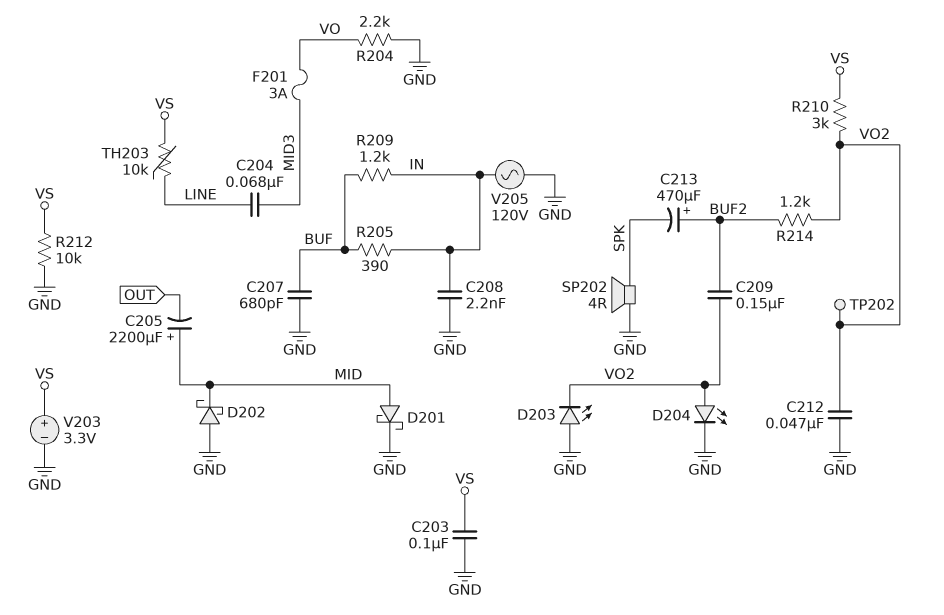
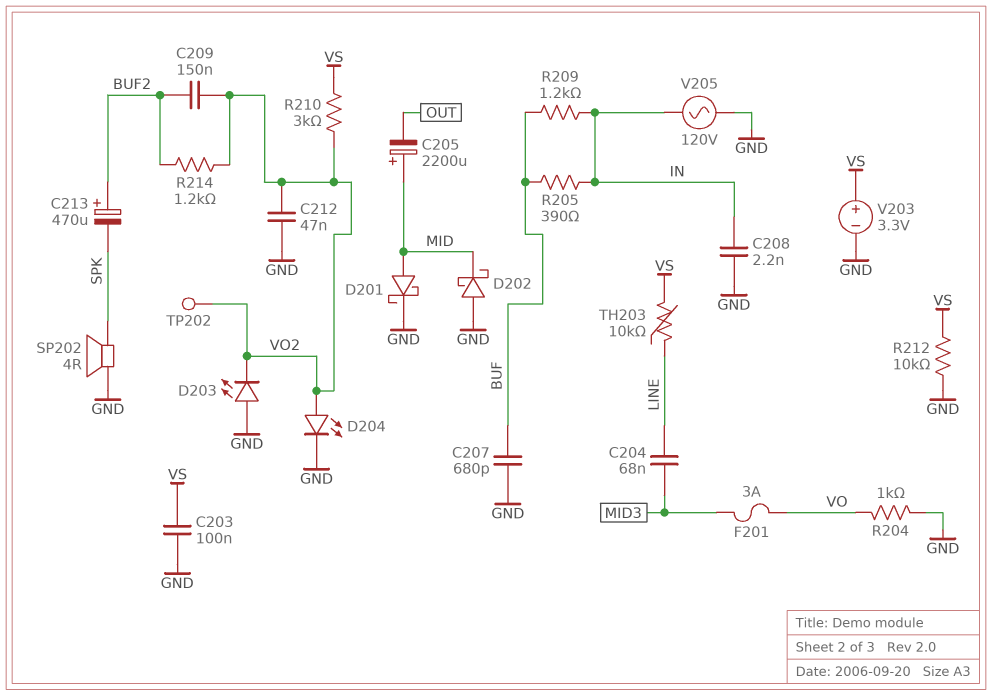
R204: 2.2k (GND, VO) -> 1k (GND, VO)

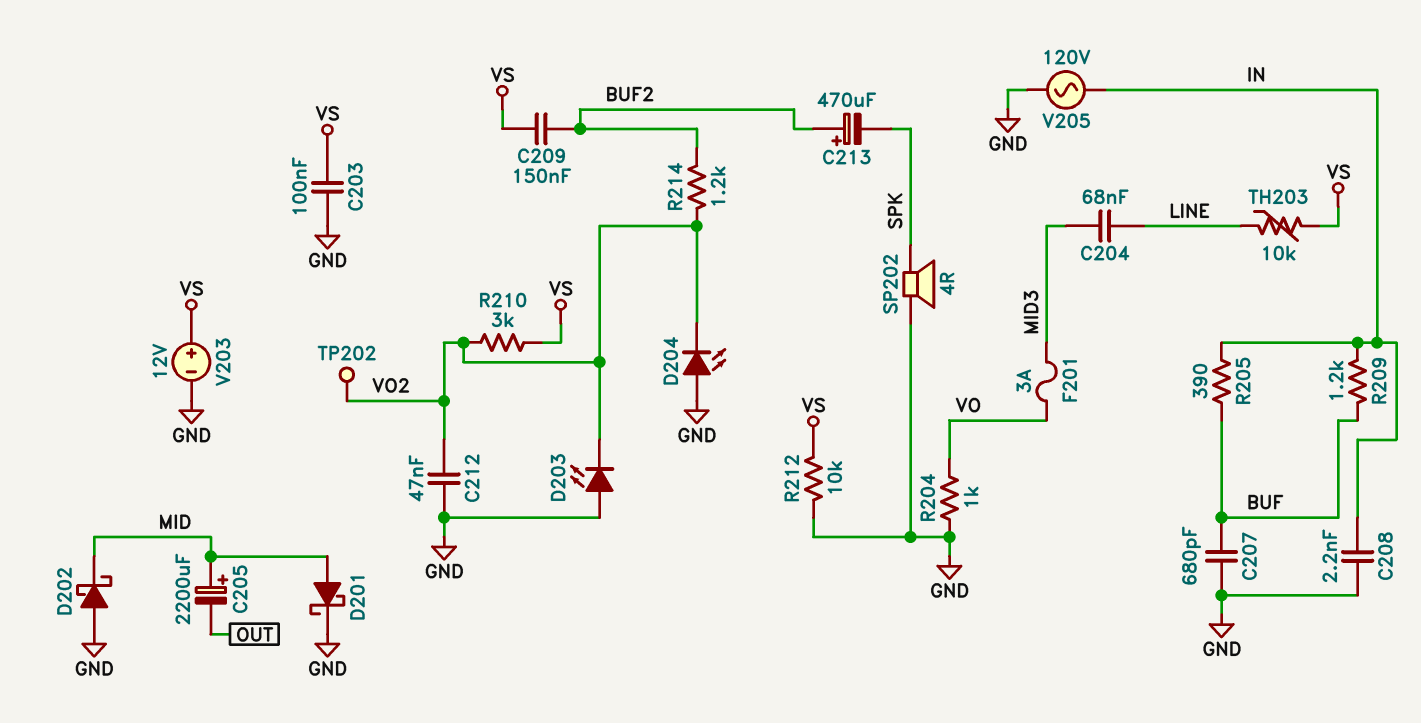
C209: 150nF (BUF2, VO2) -> 150nF (BUF2, VS)
D204: LED (A VO2, K GND) -> LED (A GND, K VO2)
V203: 3.3V (plus VS, minus GND) -> 12V (plus VS, minus GND)

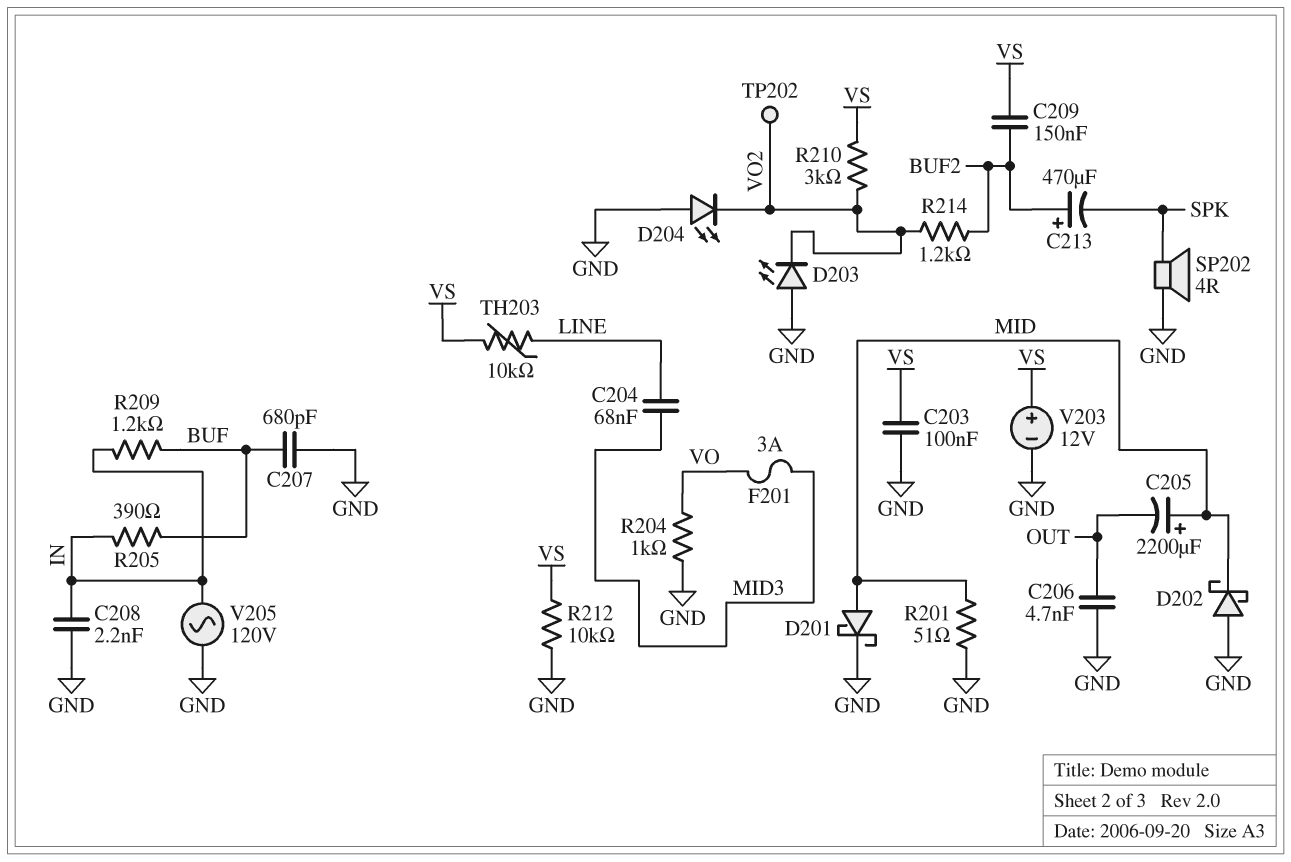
C206: none -> 4.7nF (GND, OUT)
C212: 47nF (GND, VO2) -> none
R201: none -> 51 (GND, MID)

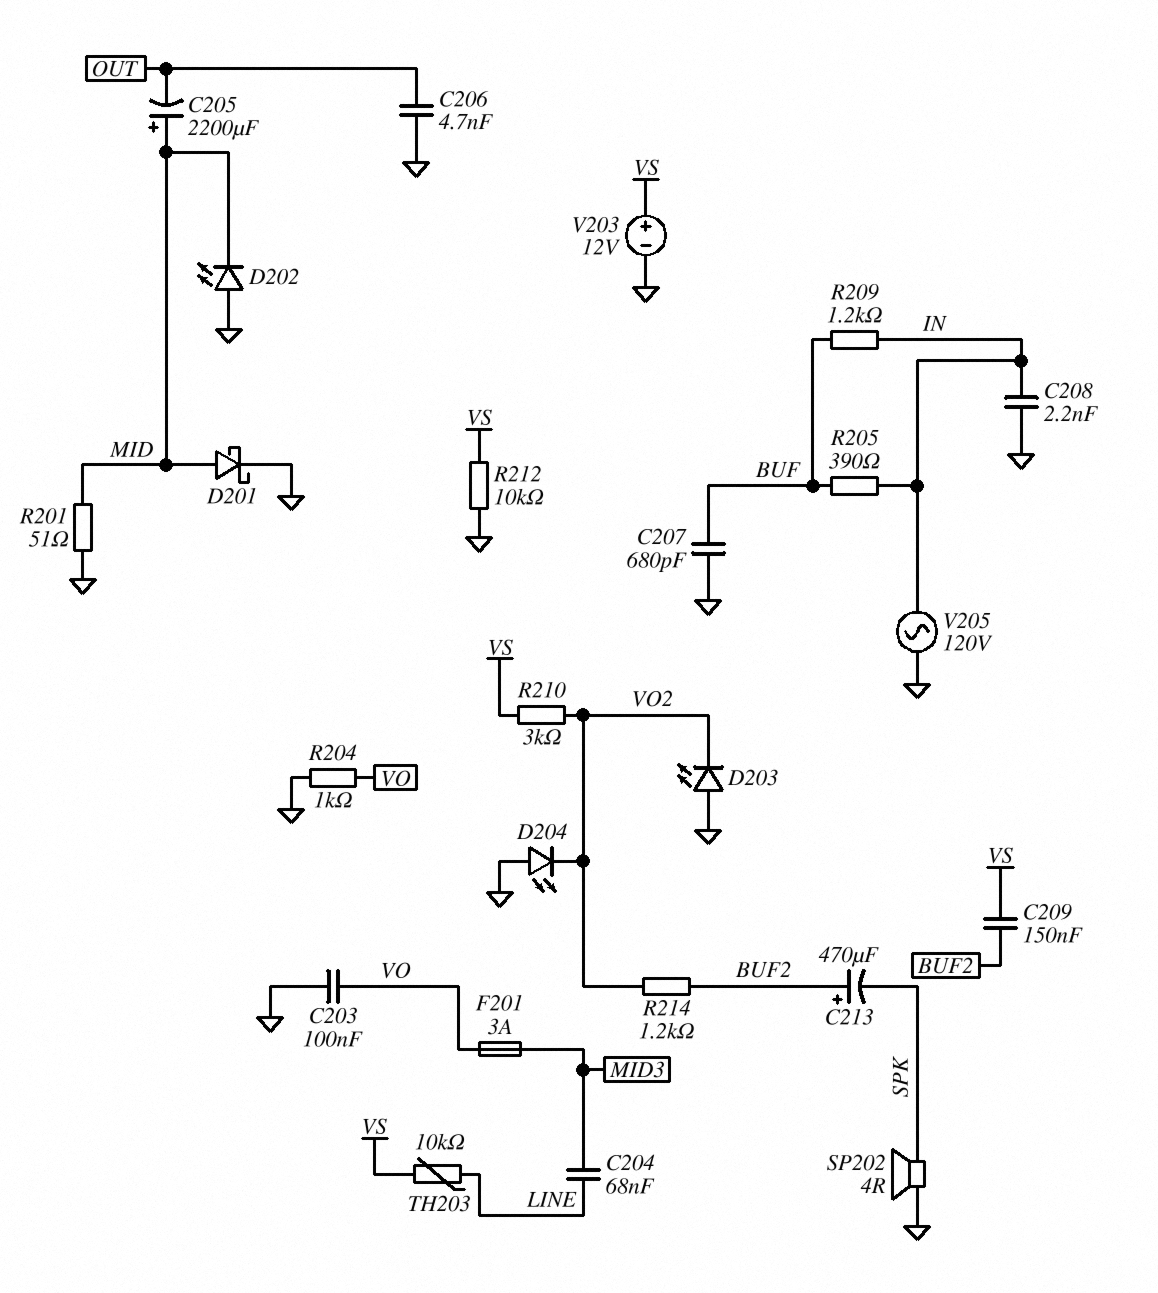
C203: 100nF (GND, VS) -> 100nF (GND, VO)
D202: schottky (A GND, K MID) -> LED (A GND, K MID)
TP202: test point (VO2) -> none

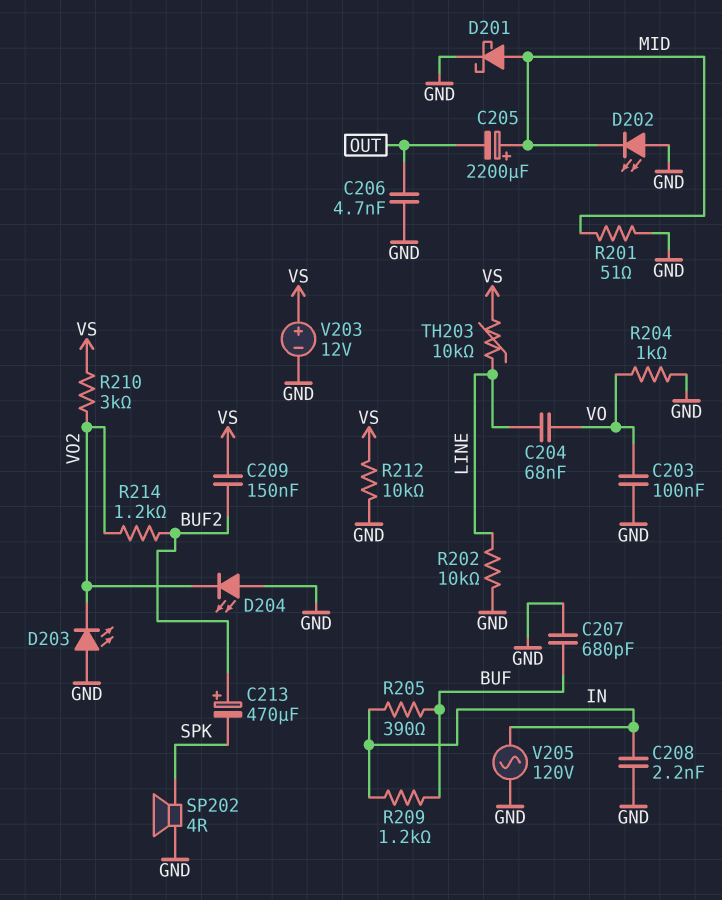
C204: 68nF (LINE, MID3) -> 68nF (LINE, VO)
F201: 3A (MID3, VO) -> none
R202: none -> 10k (GND, LINE)

